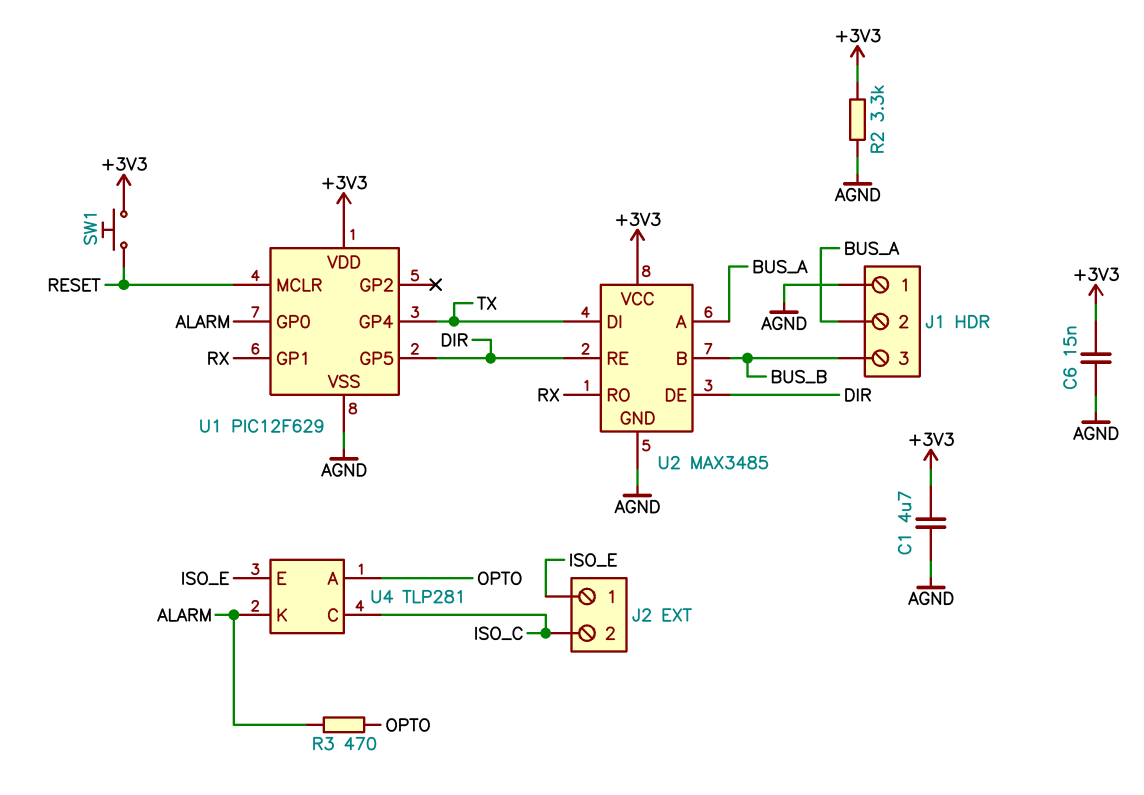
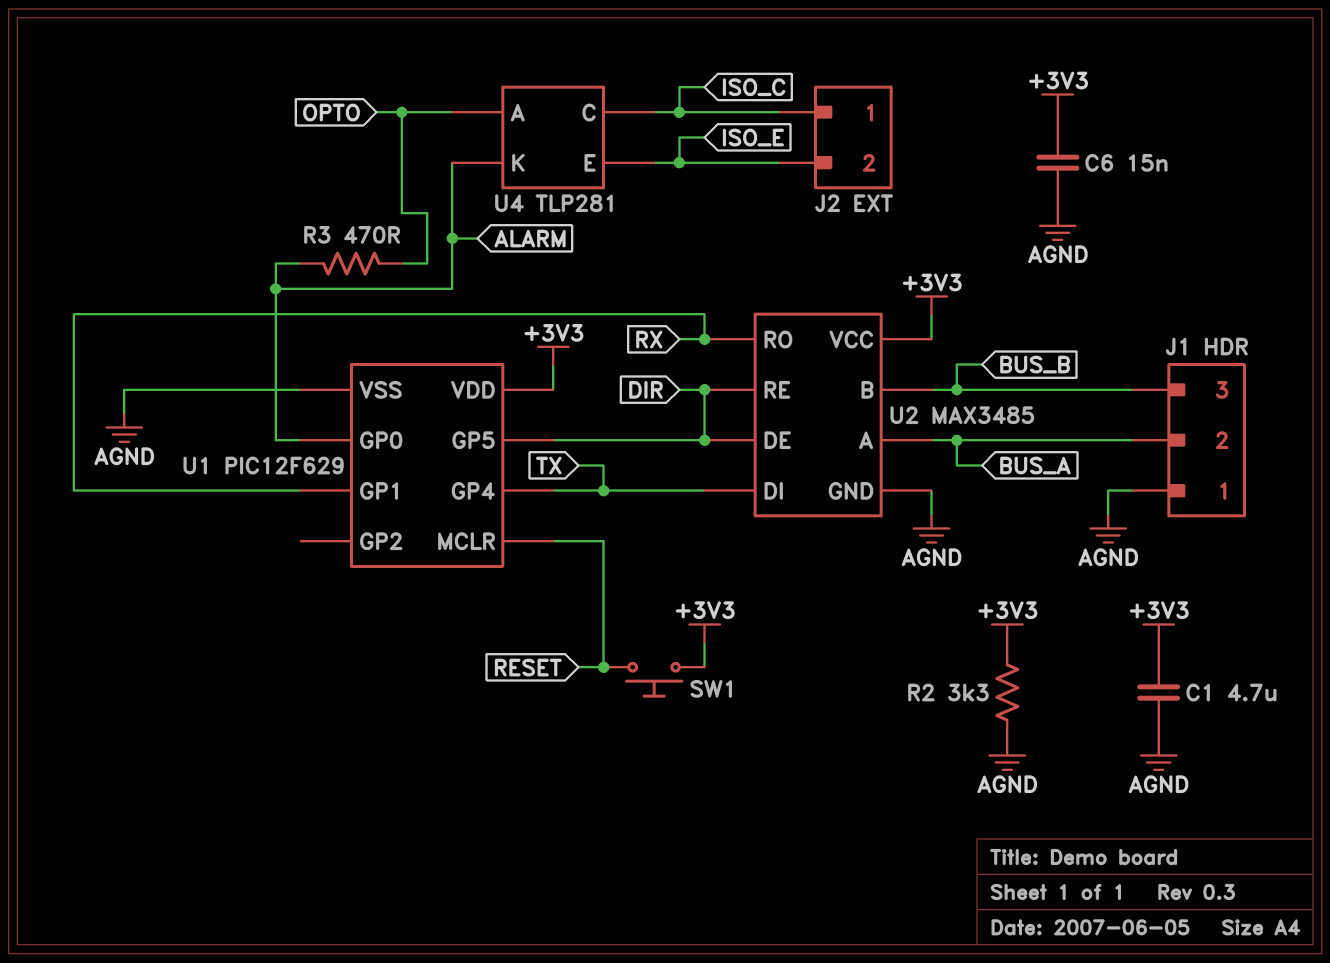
J2 pin 1: ISO_E -> ISO_C
J2 pin 2: ISO_C -> ISO_E

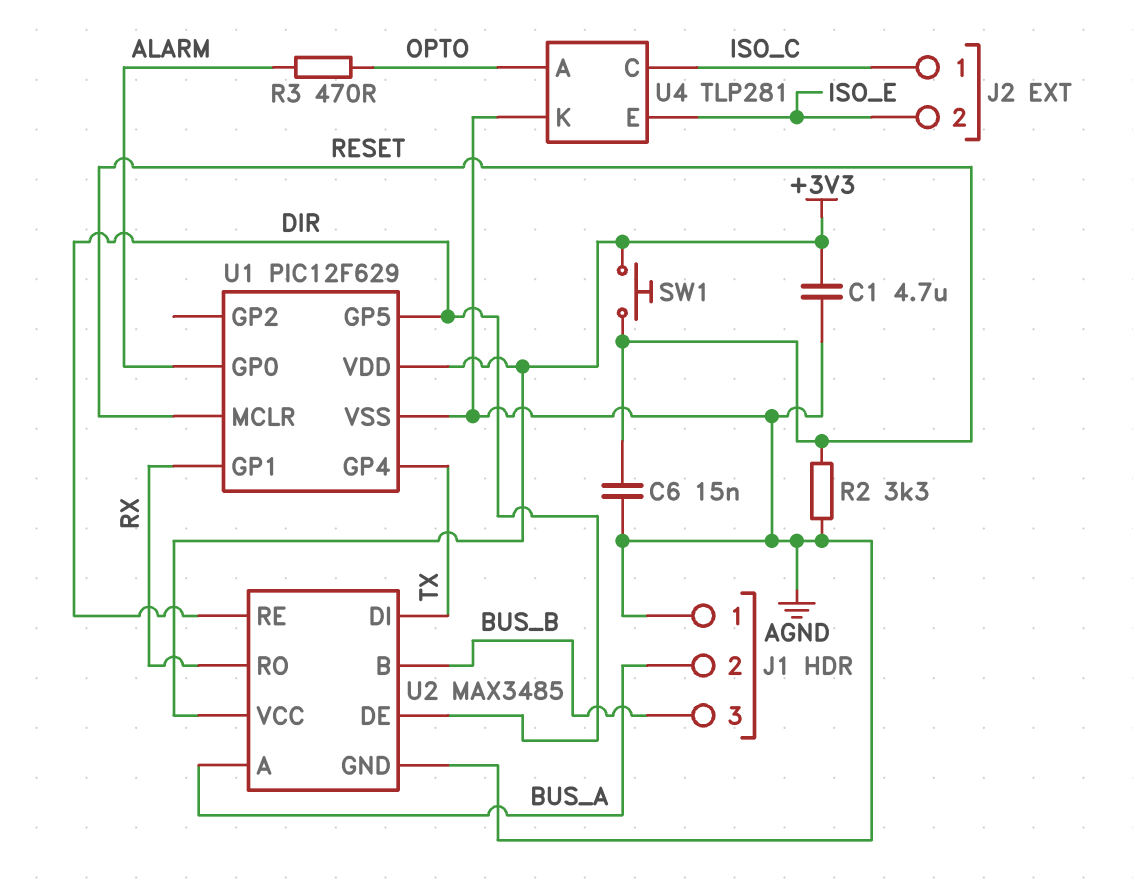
C6: 15nF (+3V3, AGND) -> 15nF (AGND, RESET)
R2: 3.3k (+3V3, AGND) -> 3.3k (AGND, RESET)
U4 pin K: ALARM -> AGND

